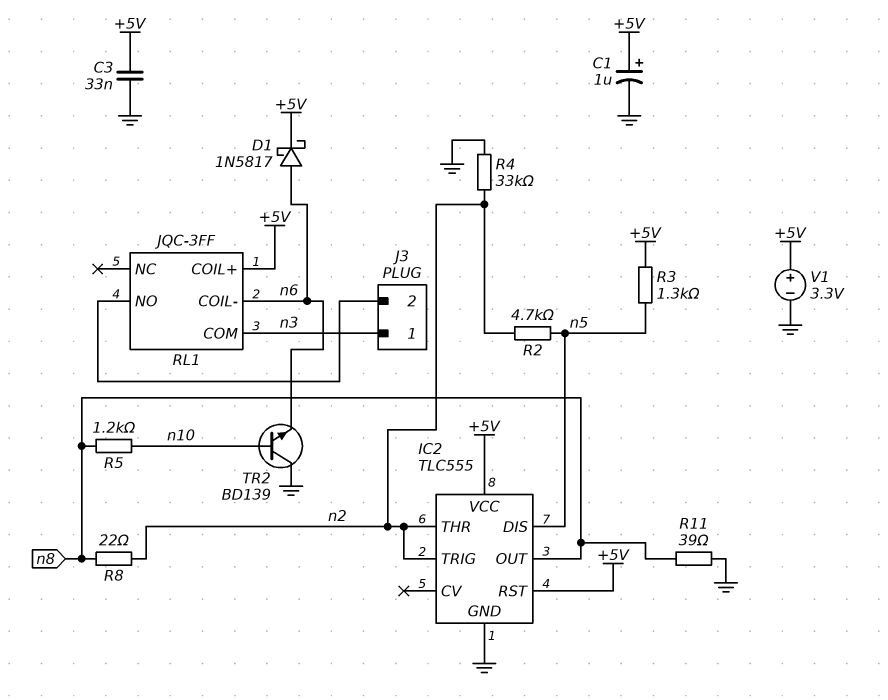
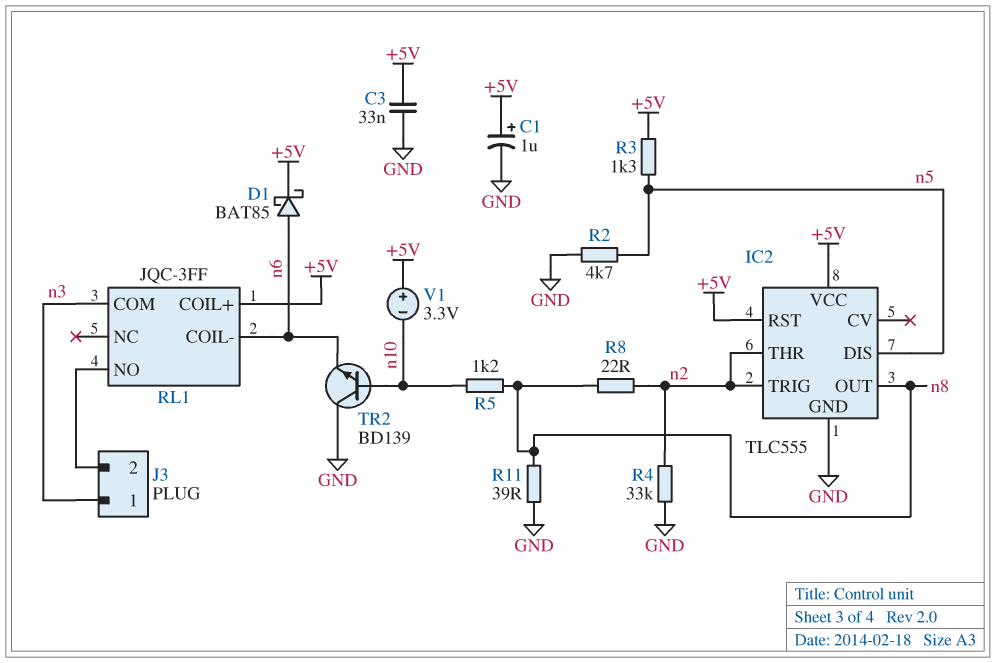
D1: schottky 1N5817 (A n6, K +5V) -> schottky BAT85 (A n6, K +5V)
R2: 4.7k (n2, n5) -> 4.7k (GND, n5)
V1: 3.3V (plus +5V, minus GND) -> 3.3V (plus +5V, minus n10)

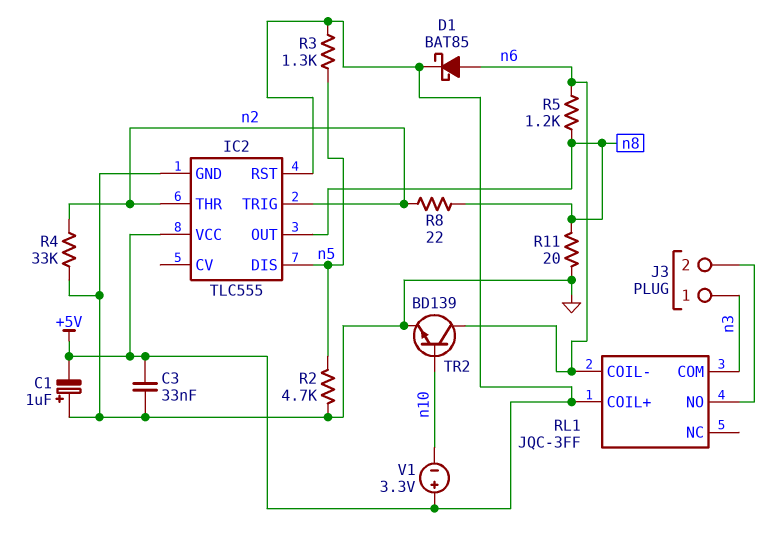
C1: 1uF (plus +5V, minus GND) -> 1uF (plus GND, minus +5V)
R5: 1.2k (n8, n10) -> 1.2k (n6, n8)
R11: 39 (GND, n8) -> 20 (GND, n8)
TR2: NPN BD139 (B n10, C GND, E n6) -> NPN BD139 (B n10, C n6, E GND)

